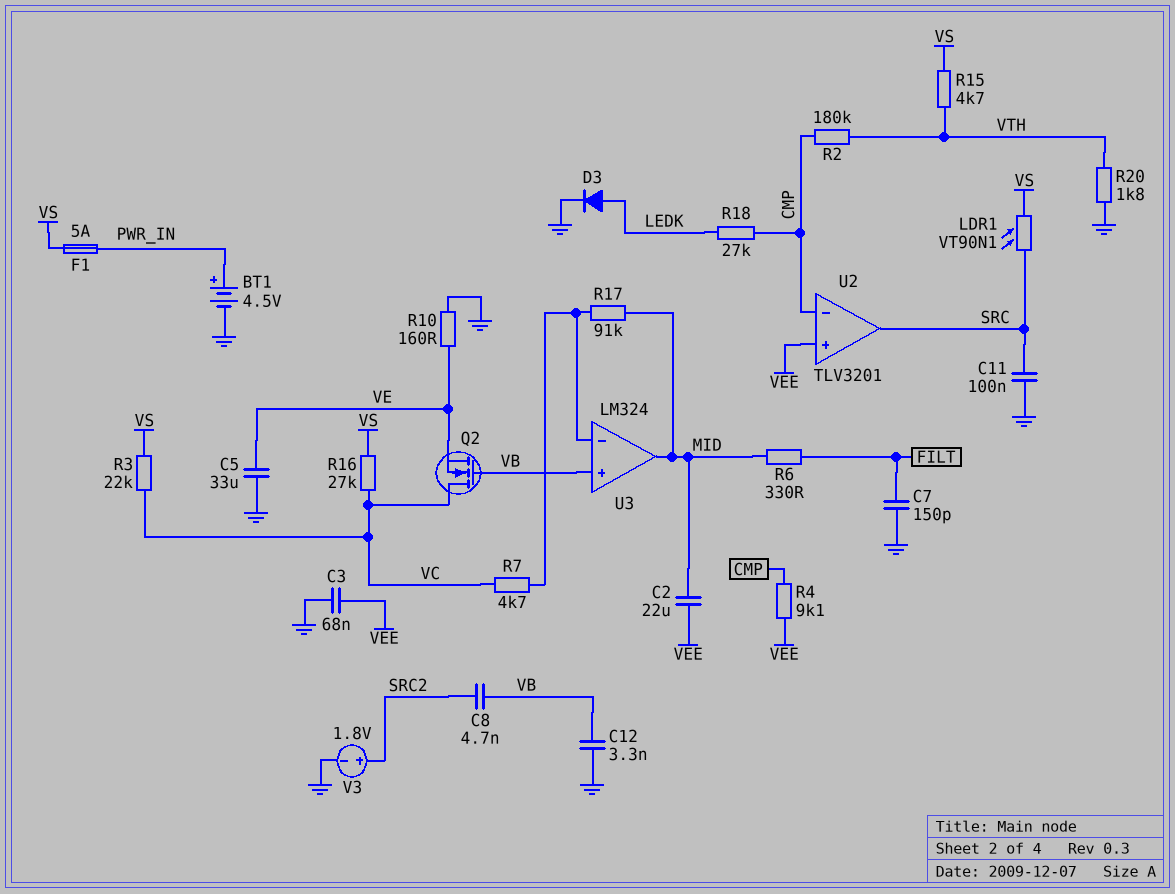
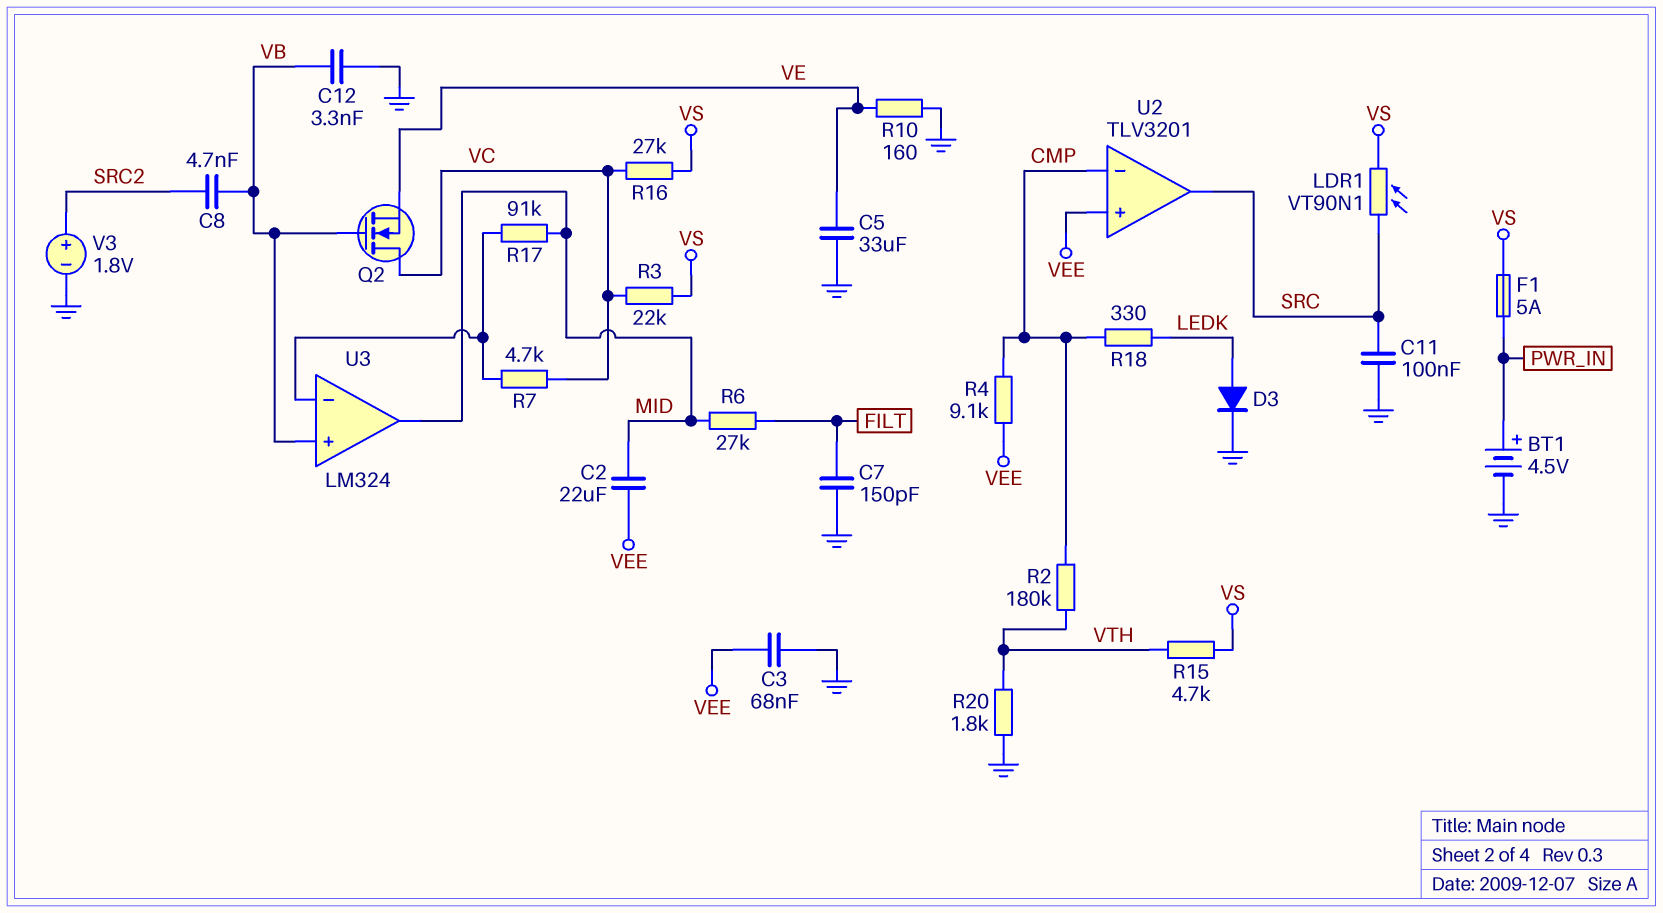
R6: 330 (FILT, MID) -> 27k (FILT, MID)
R18: 27k (CMP, LEDK) -> 330 (CMP, LEDK)

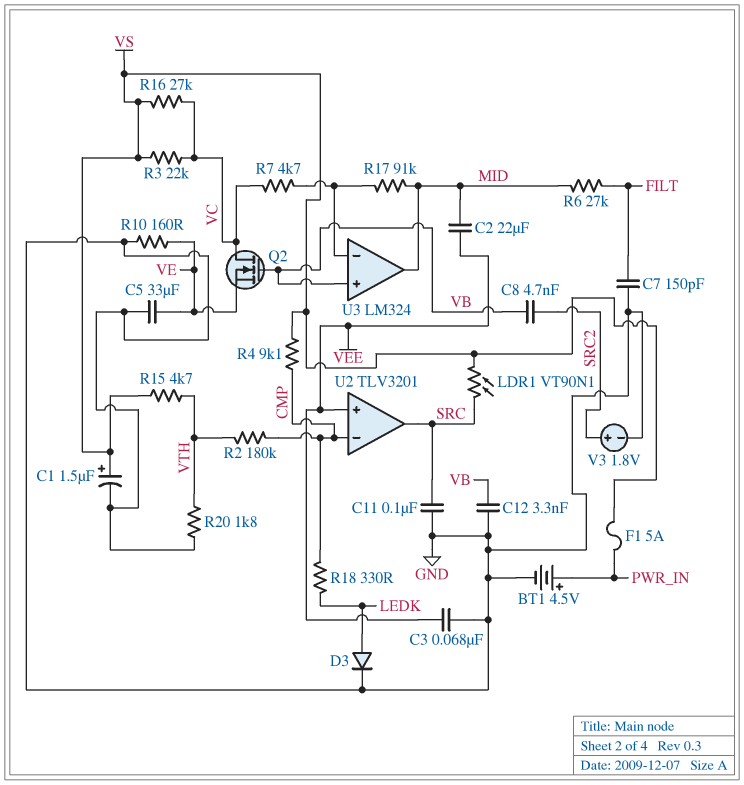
C1: none -> 1.5uF (plus VS, minus GND)
R4: 9.1k (CMP, VEE) -> 9.1k (CMP, VS)

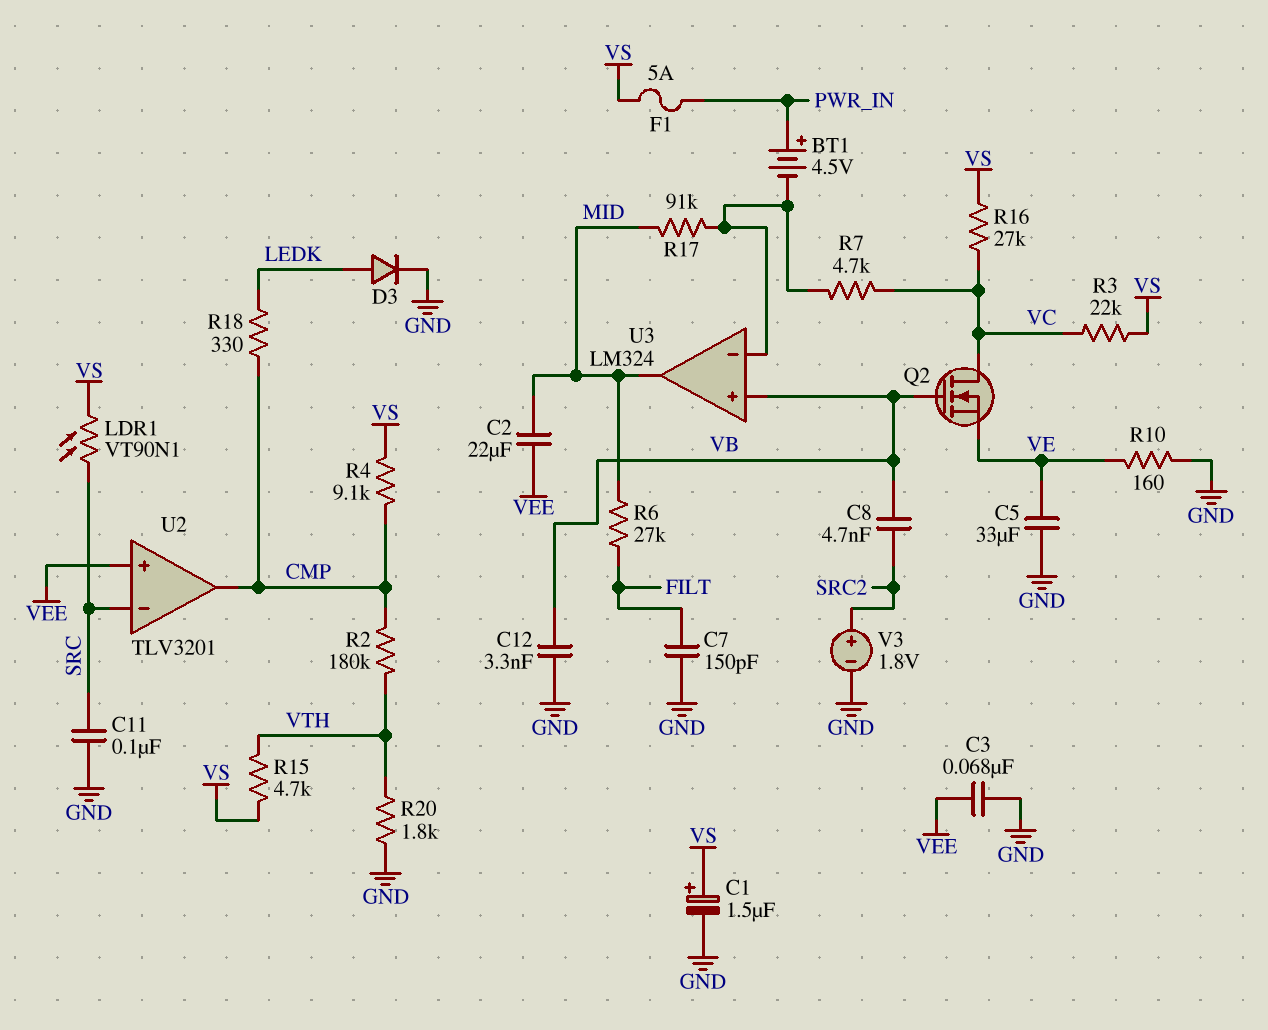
BT1: 4.5V (plus PWR_IN, minus GND) -> 4.5V (plus PWR_IN, minus U3/in-)
U2 pin in-: CMP -> SRC
U2 pin out: SRC -> CMP

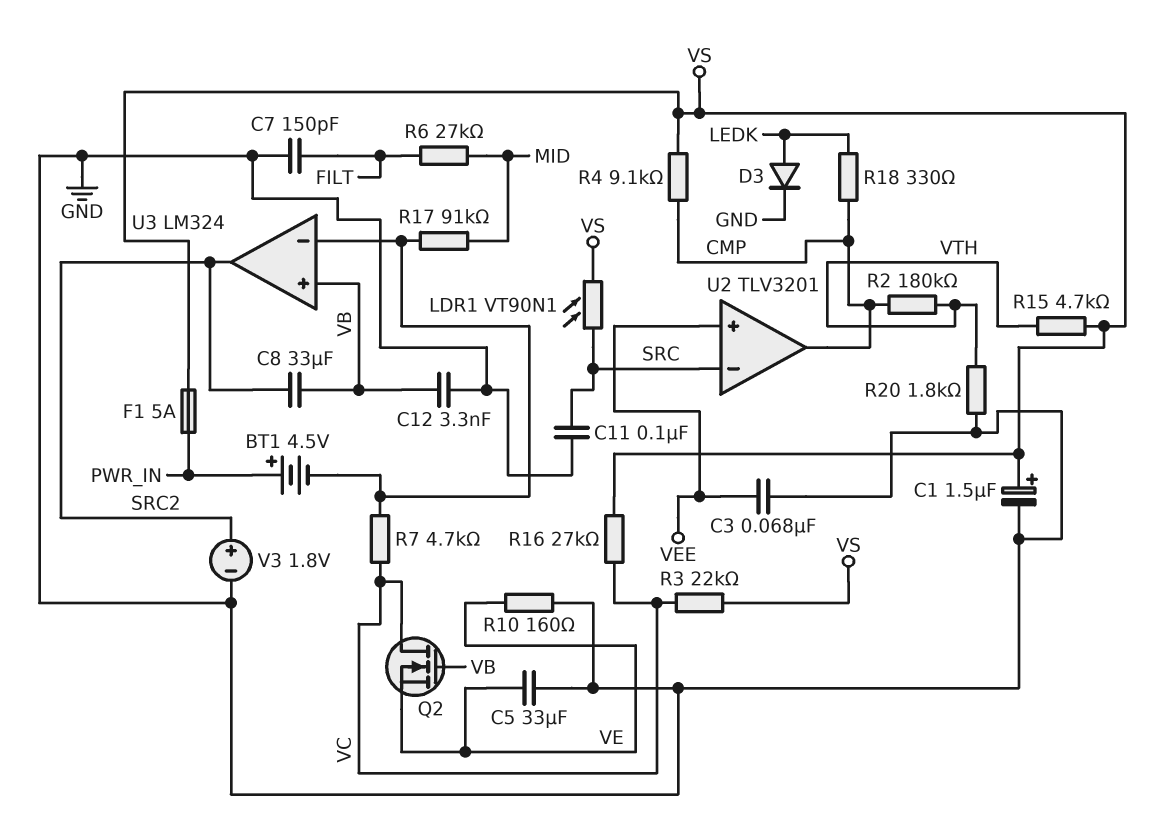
C2: 22uF (MID, VEE) -> none
C8: 4.7nF (SRC2, VB) -> 33uF (SRC2, VB)
U3 pin out: MID -> SRC2

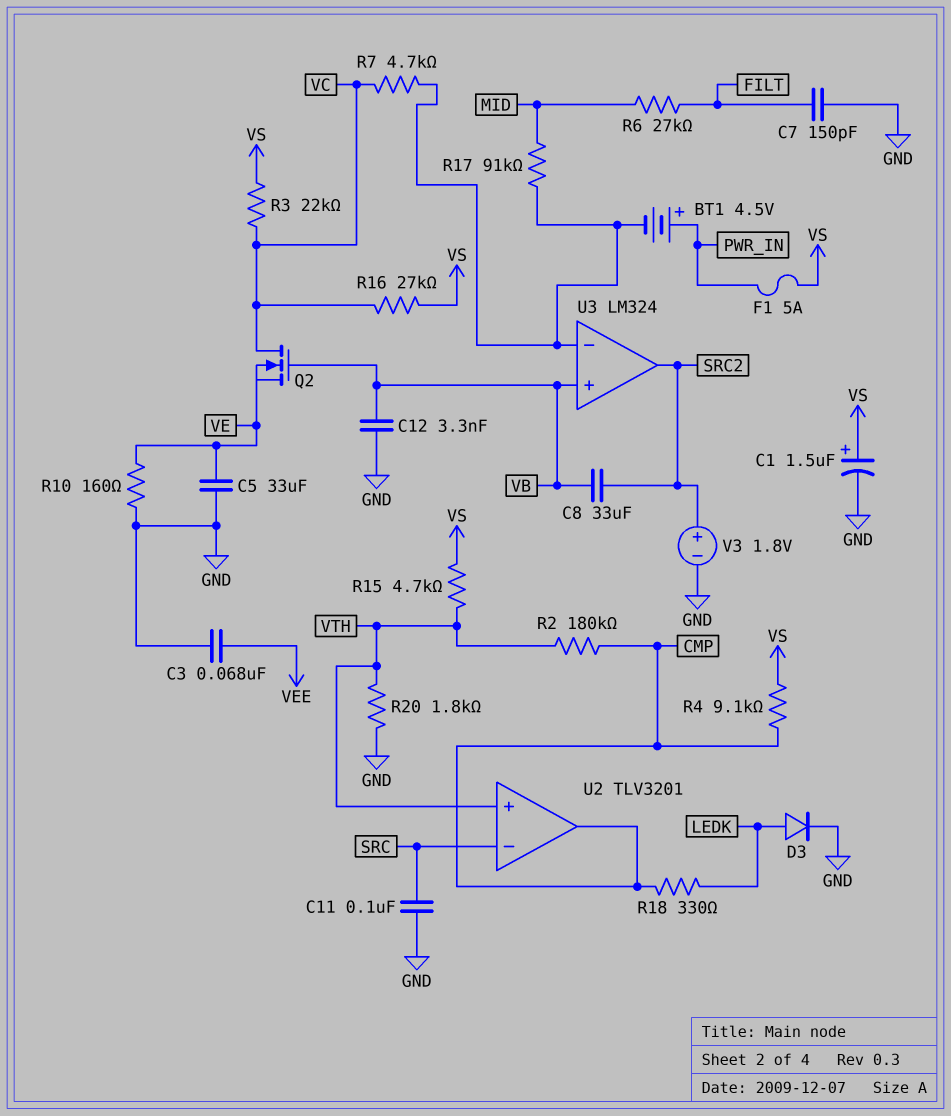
LDR1: VT90N1 (SRC, VS) -> none
U2 pin in+: VEE -> VTH

